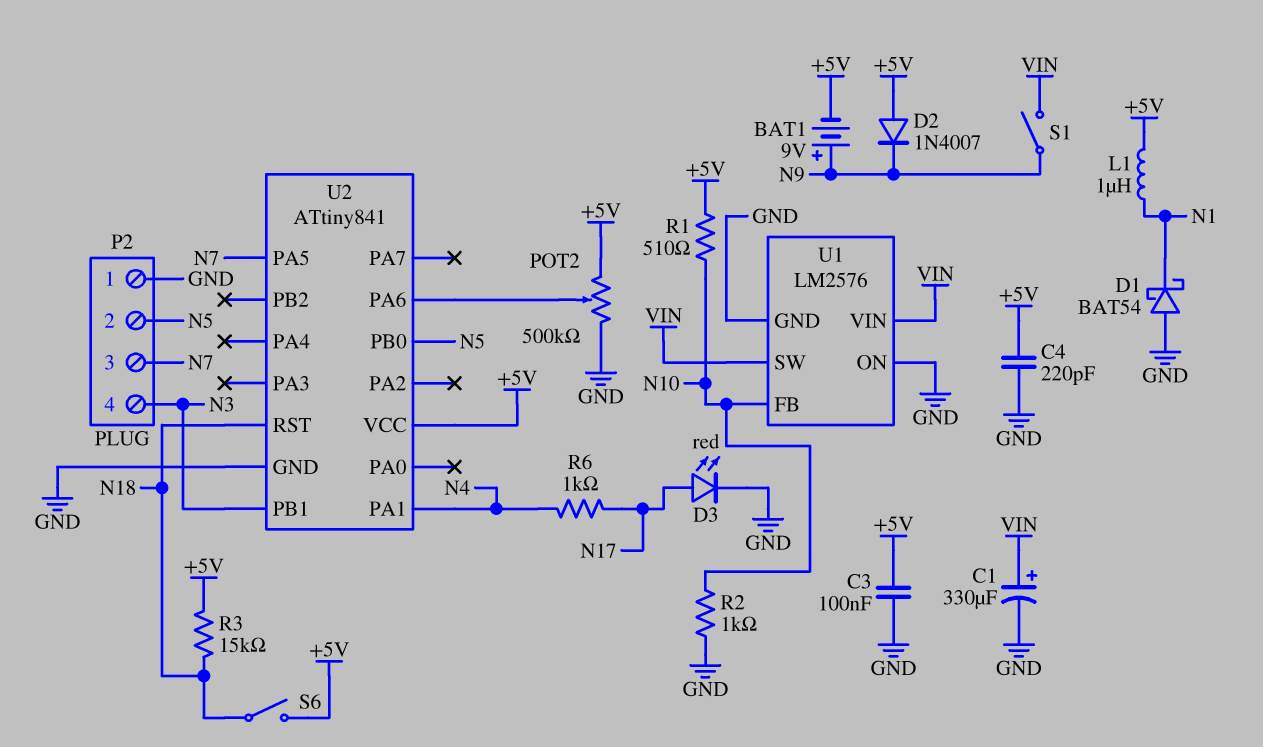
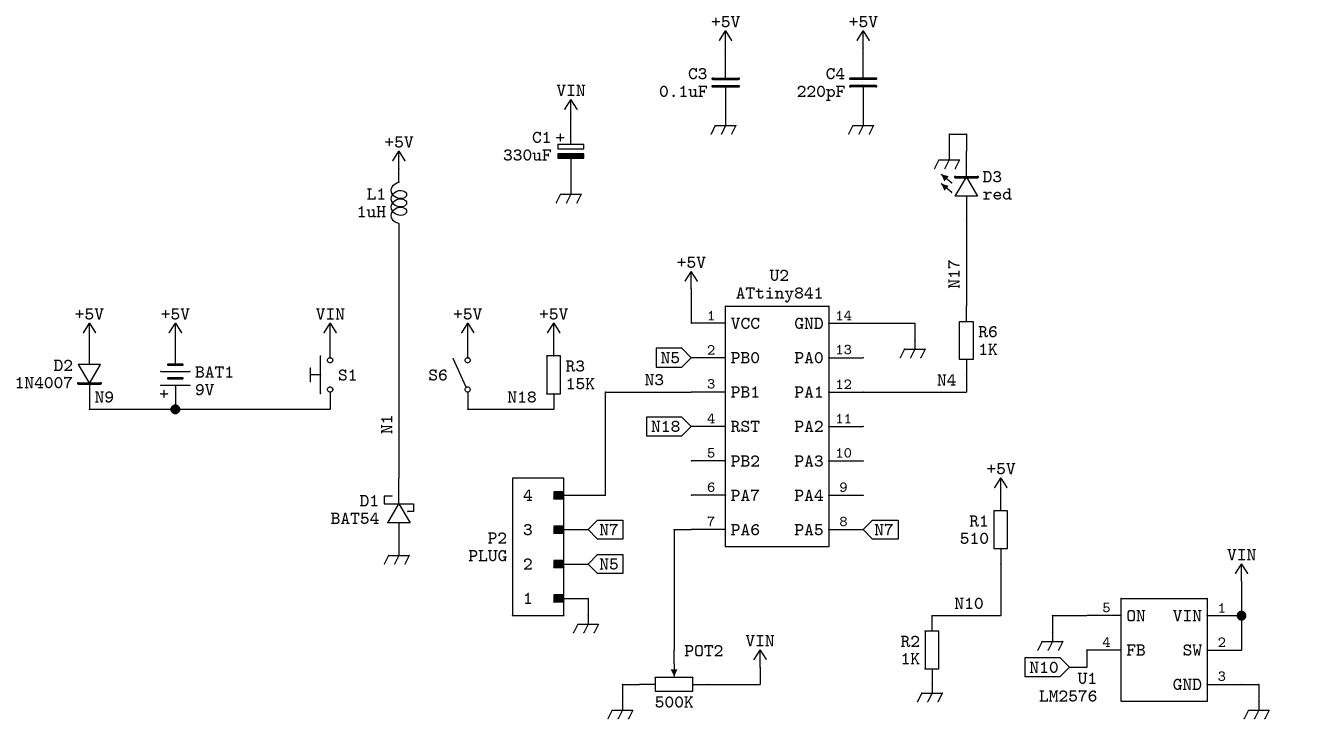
POT2: 500k (+5V, GND, wiper U2/PA6) -> 500k (GND, VIN, wiper U2/PA6)
S1: switch (N9, VIN) -> button (N9, VIN)

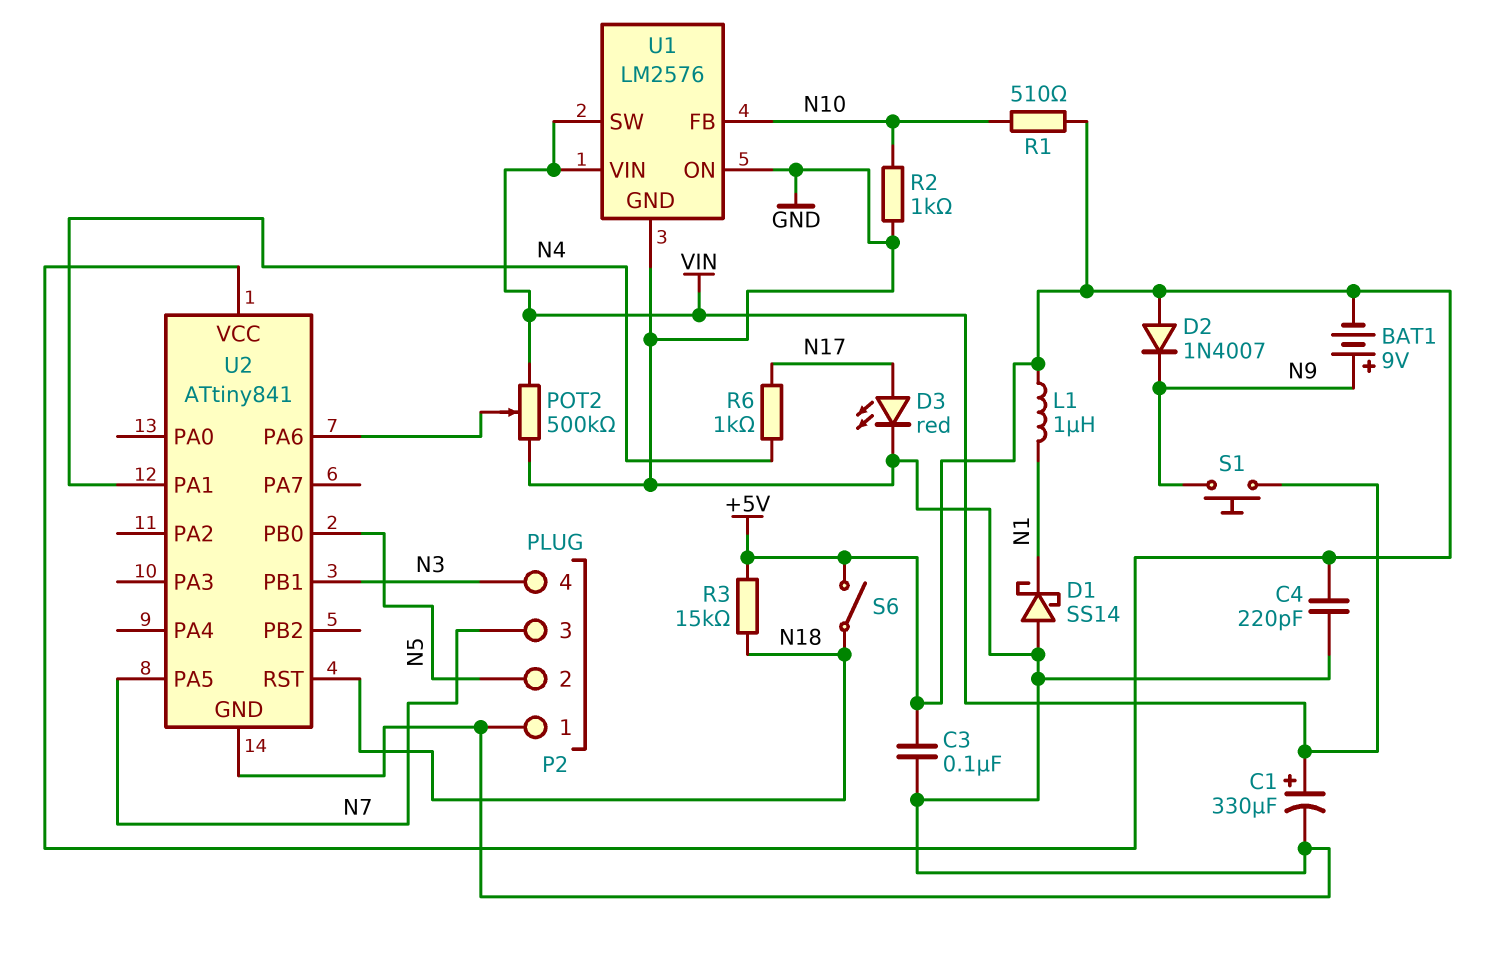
D1: schottky BAT54 (A GND, K N1) -> schottky SS14 (A GND, K N1)

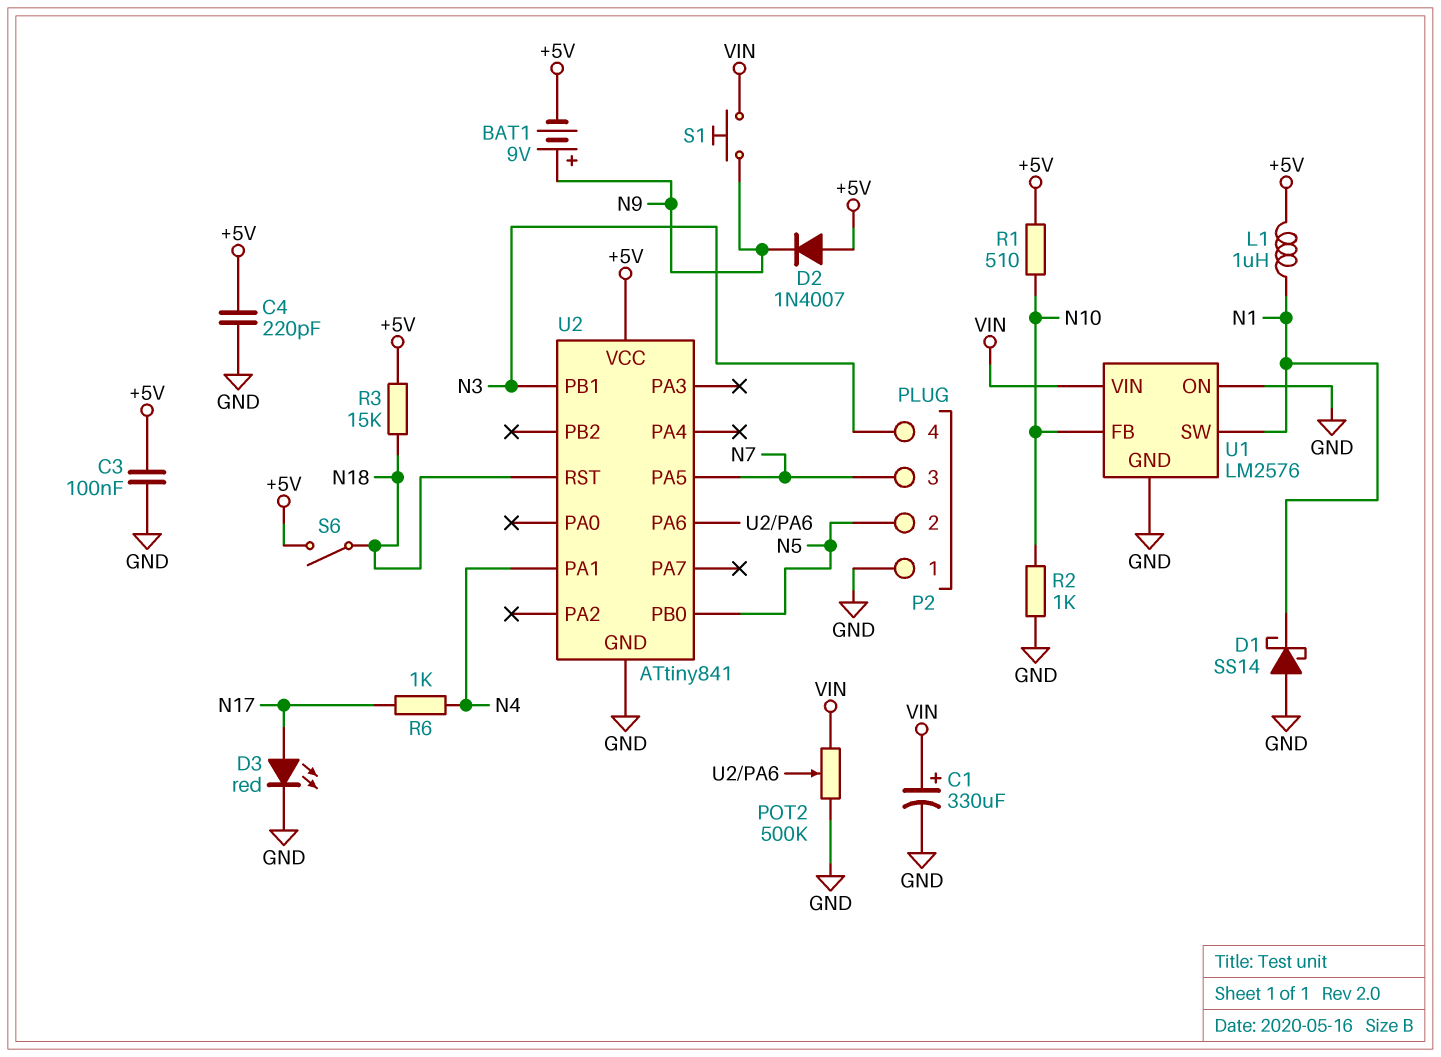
U1 pin SW: VIN -> N1

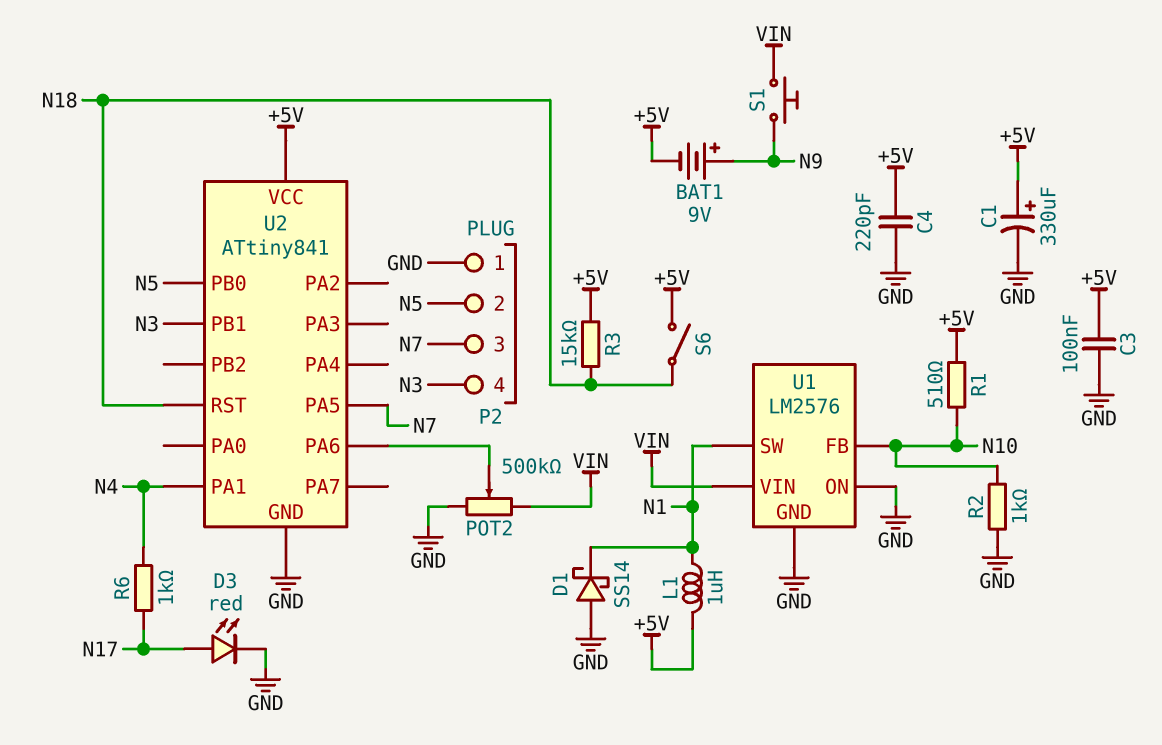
C1: 330uF (plus VIN, minus GND) -> 330uF (plus +5V, minus GND)
D2: diode 1N4007 (A +5V, K N9) -> none

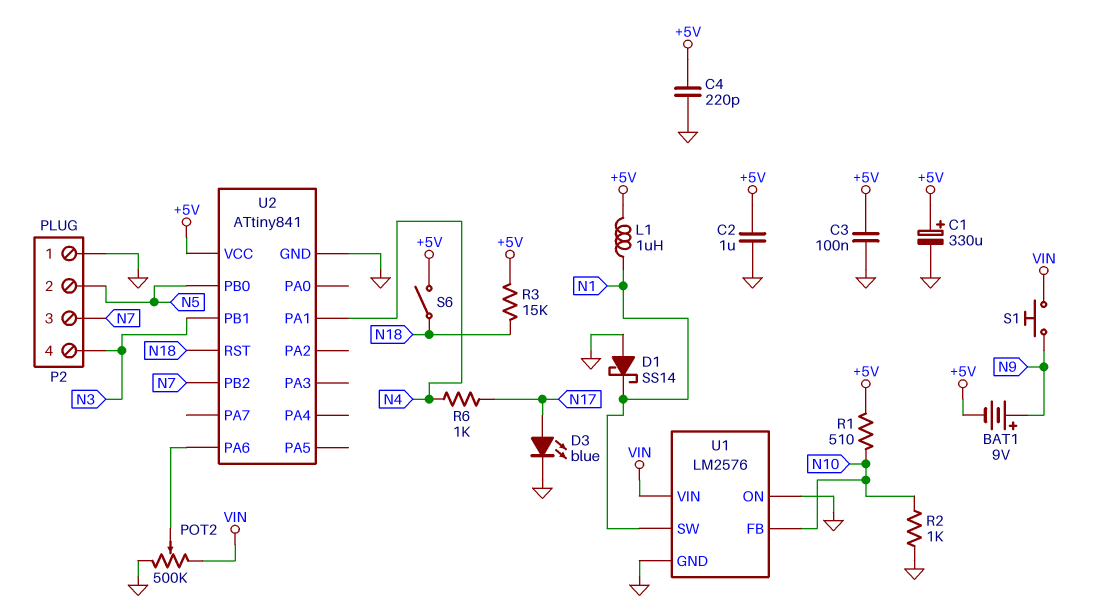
C2: none -> 1uF (+5V, GND)
D3: LED red (A N17, K GND) -> LED blue (A N17, K GND)
U2 pin PA5: N7 -> none
U2 pin PB2: none -> N7

